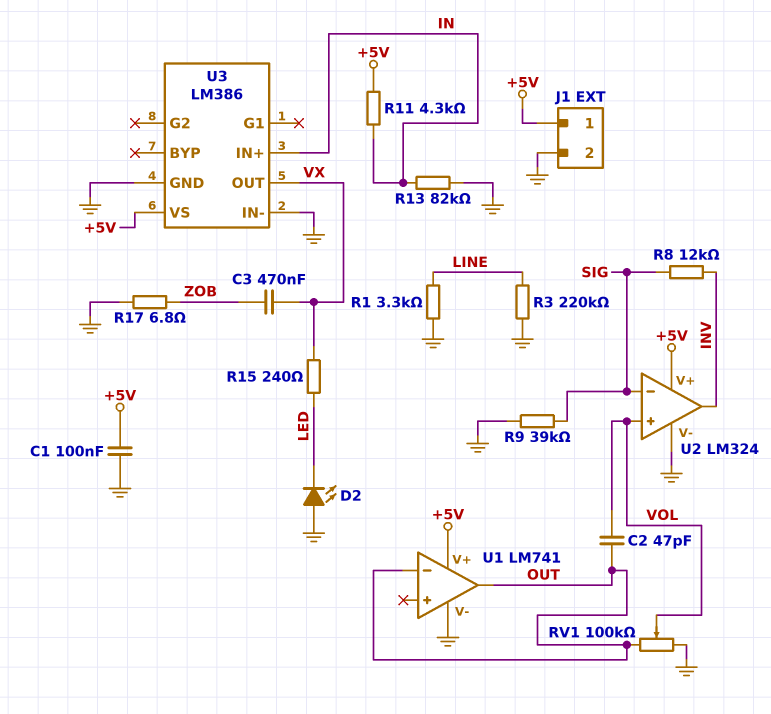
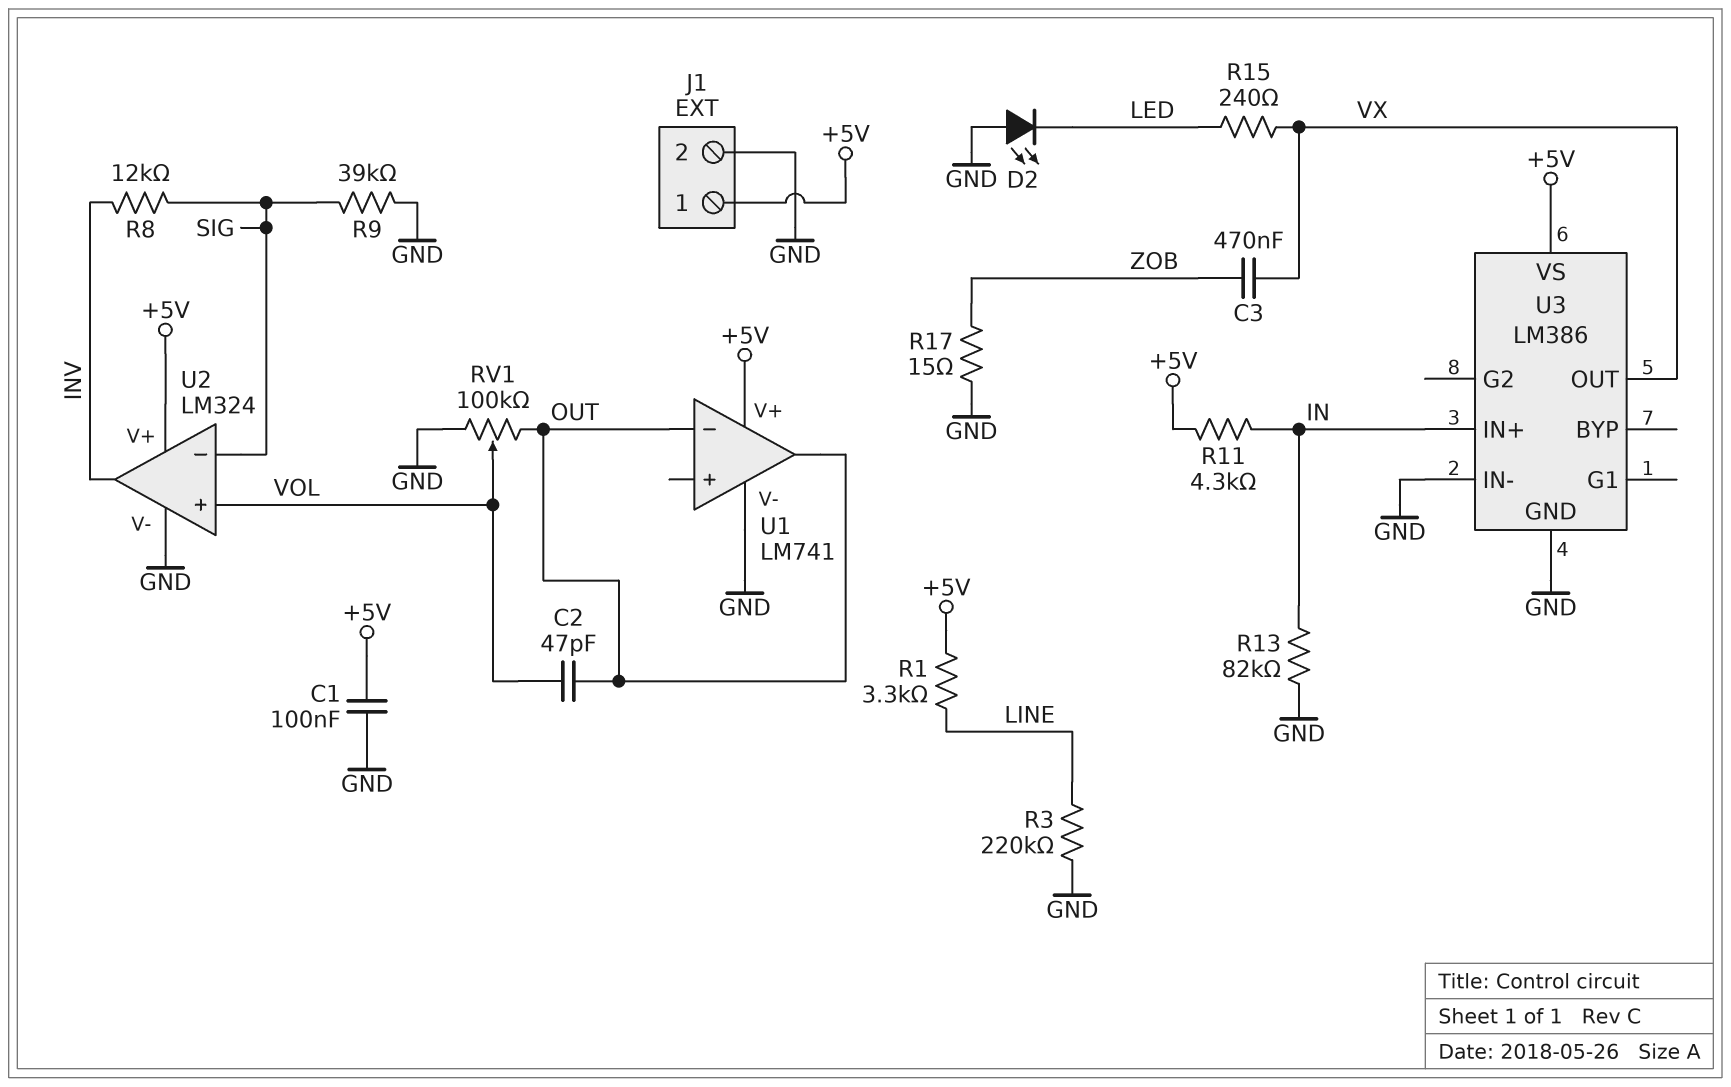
R1: 3.3k (GND, LINE) -> 3.3k (+5V, LINE)
R17: 6.8 (GND, ZOB) -> 15 (GND, ZOB)

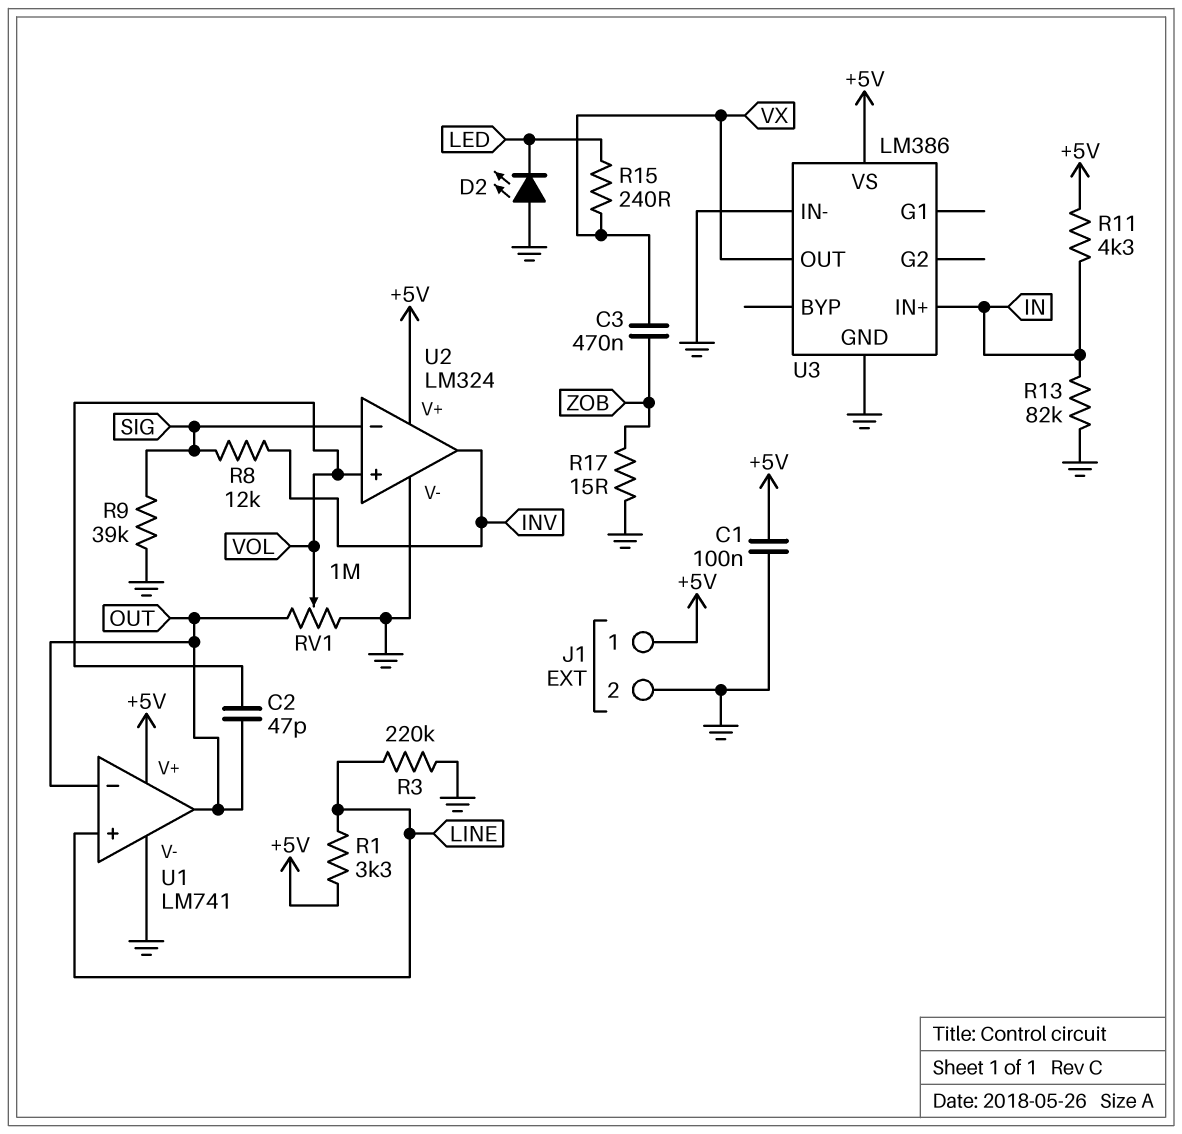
RV1: 100k (GND, OUT, wiper VOL) -> 1M (GND, OUT, wiper VOL)
U1 pin in+: none -> LINE

